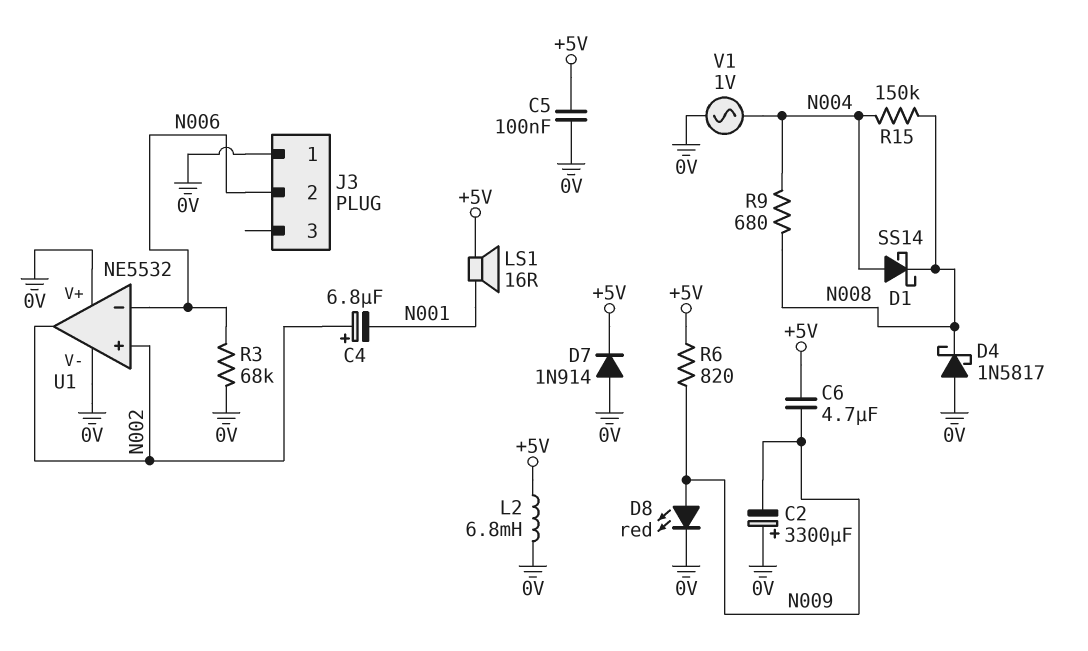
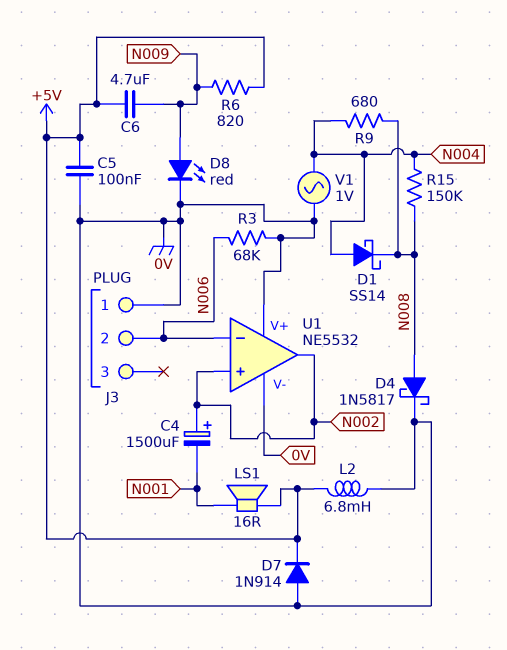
C2: 3300uF (plus 0V, minus N009) -> none
C4: 6.8uF (plus N002, minus N001) -> 1500uF (plus N002, minus N001)
D4: schottky 1N5817 (A 0V, K N008) -> schottky 1N5817 (A N008, K 0V)

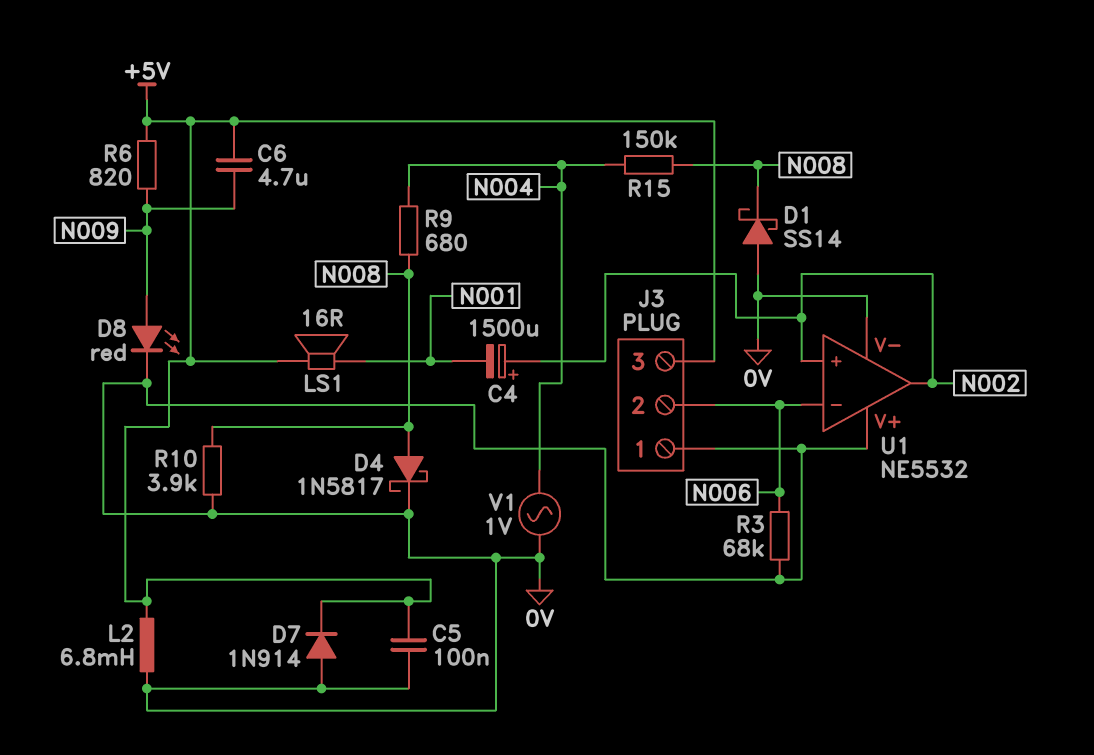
D1: schottky SS14 (A N004, K N008) -> schottky SS14 (A 0V, K N008)
J3 pin 3: none -> +5V
R10: none -> 3.9k (0V, N008)

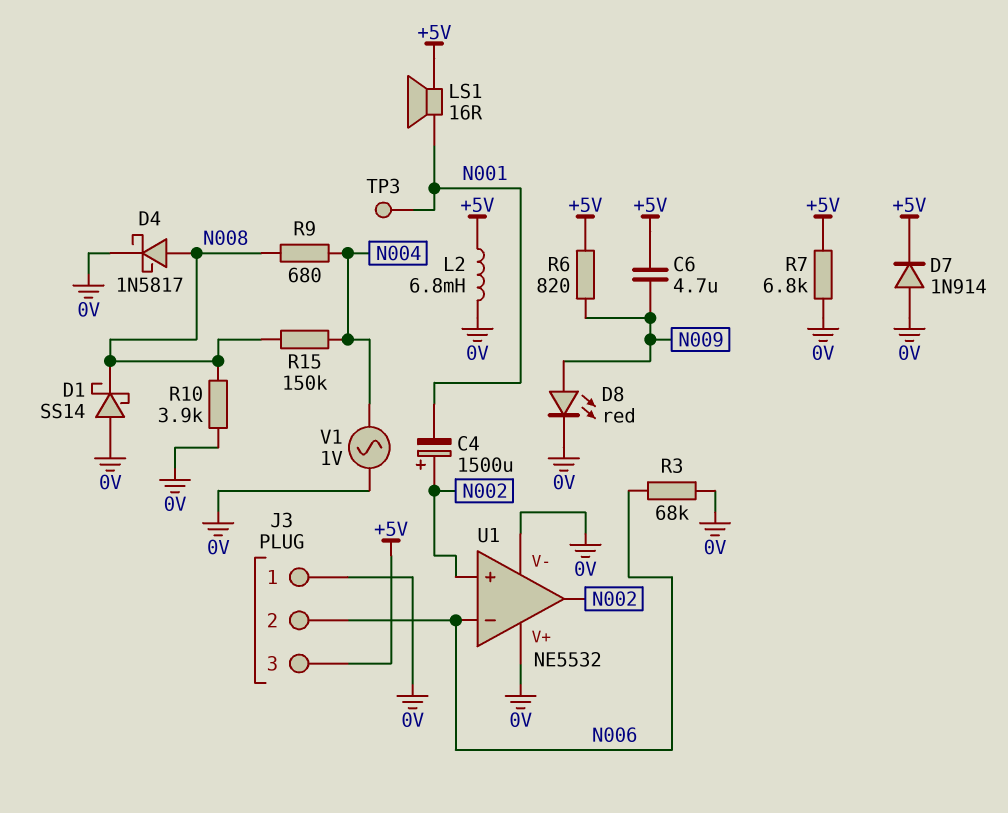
C5: 100nF (+5V, 0V) -> none
R7: none -> 6.8k (+5V, 0V)
TP3: none -> test point (N001)

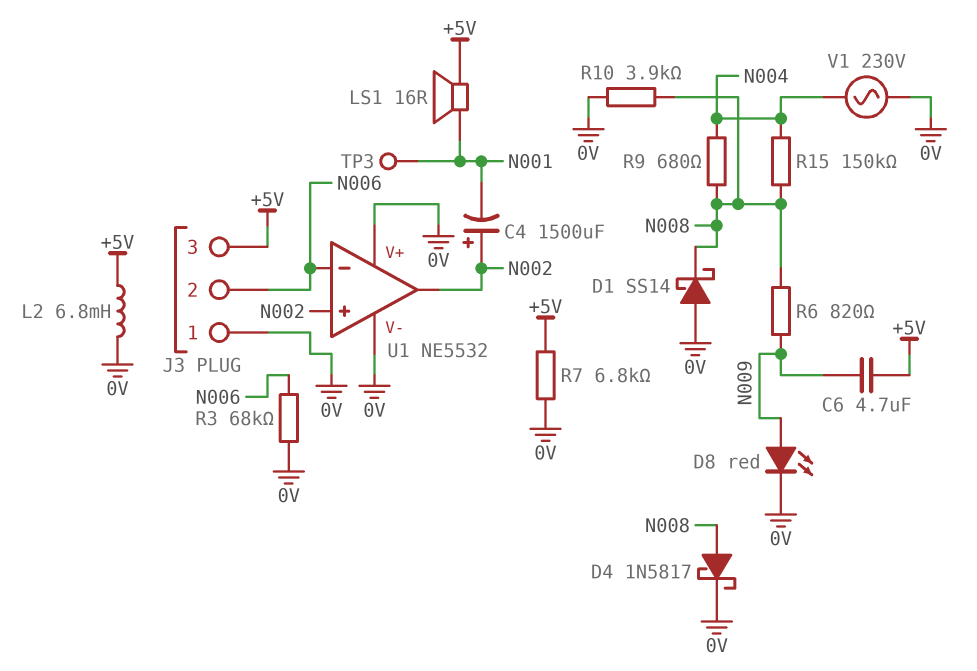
D7: diode 1N914 (A 0V, K +5V) -> none
R6: 820 (+5V, N009) -> 820 (N008, N009)
V1: AC 1V (0V, N004) -> AC 230V (0V, N004)

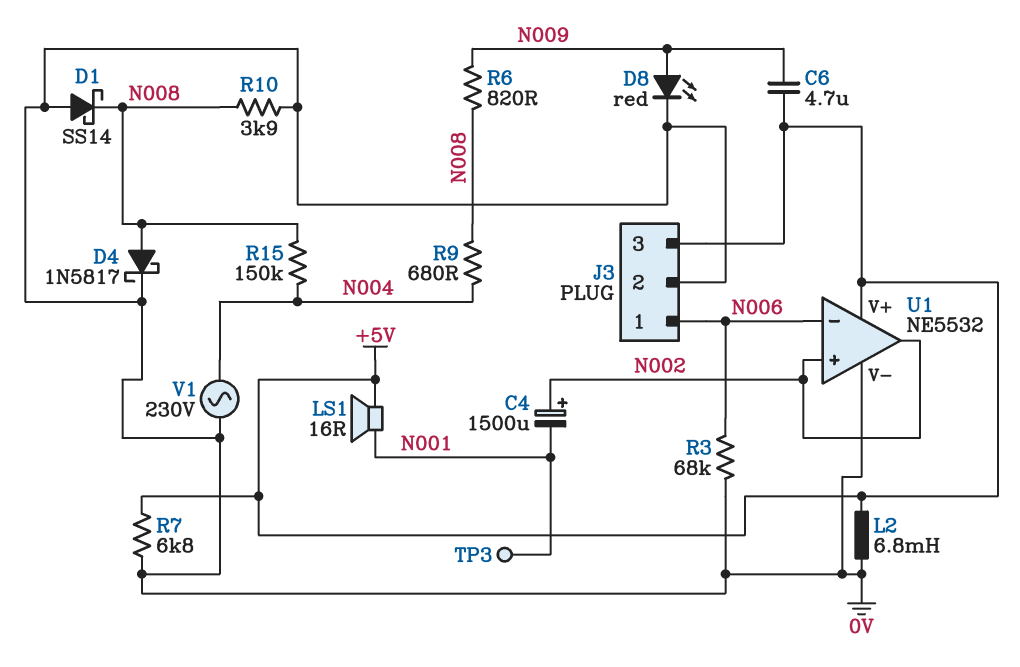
J3 pin 1: 0V -> N006
J3 pin 2: N006 -> 0V
U1 pin V+: 0V -> +5V

